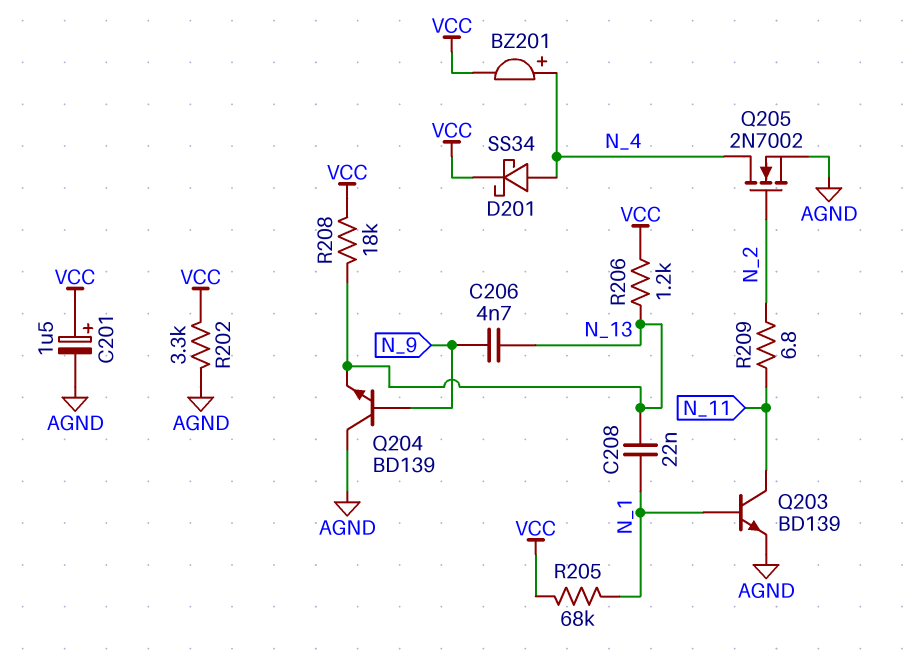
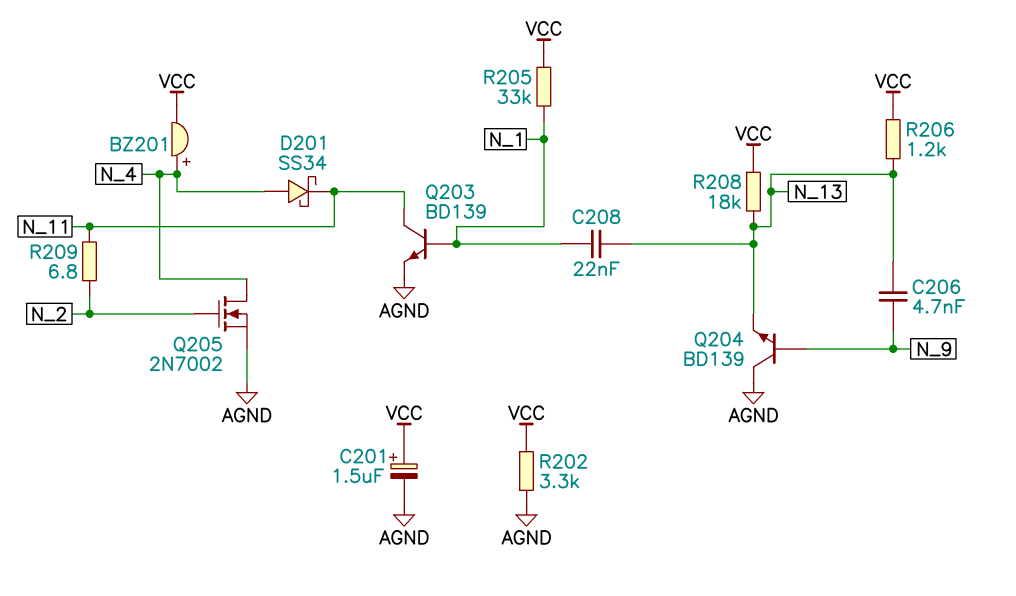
D201: schottky SS34 (A N_4, K VCC) -> schottky SS34 (A N_4, K N_11)
R205: 68k (N_1, VCC) -> 33k (N_1, VCC)

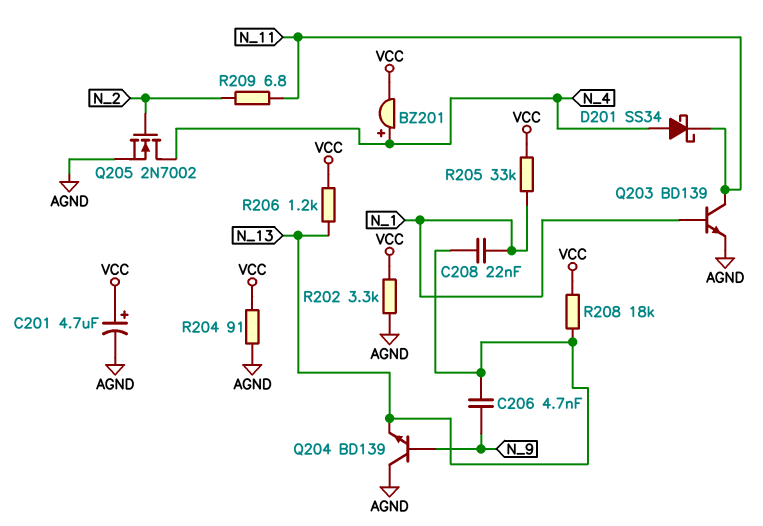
C201: 1.5uF (plus VCC, minus AGND) -> 4.7uF (plus VCC, minus AGND)
R204: none -> 91 (AGND, VCC)

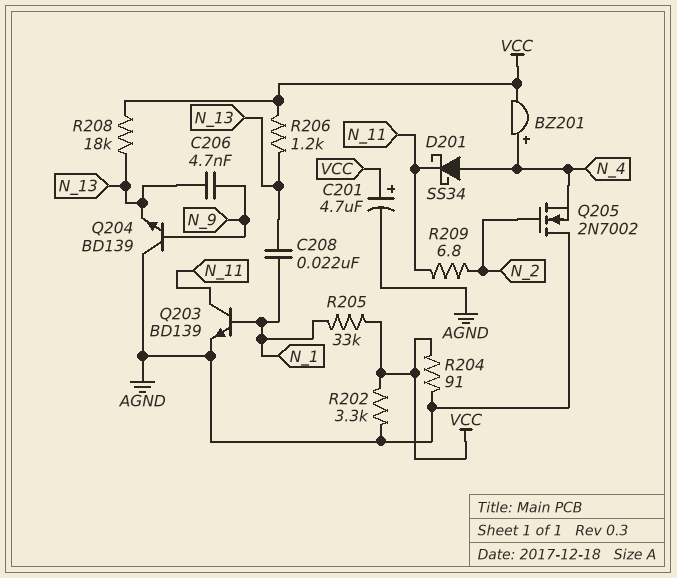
Q205: NMOS 2N7002 (G N_2, D N_4, S AGND) -> NMOS 2N7002 (G N_2, D AGND, S N_4)

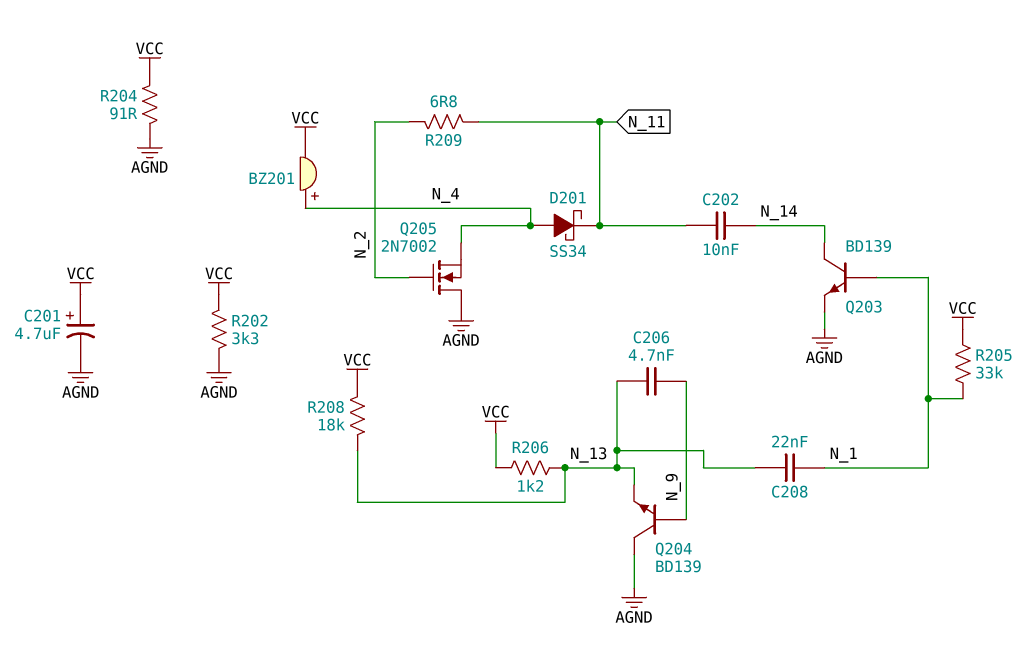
C202: none -> 10nF (N_11, N_14)
Q203: NPN BD139 (B N_1, C N_11, E AGND) -> NPN BD139 (B N_1, C N_14, E AGND)

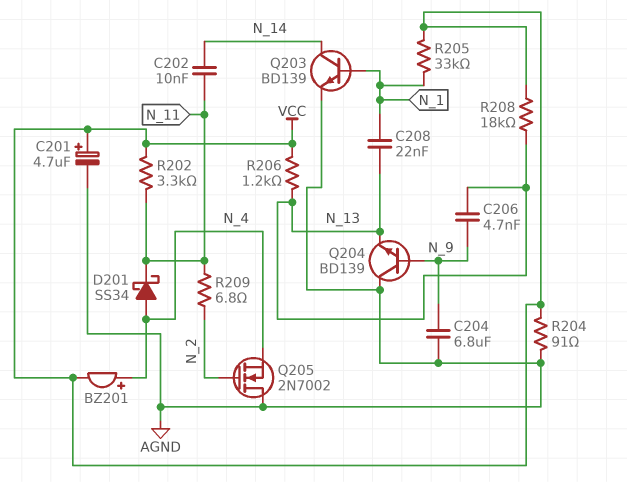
C204: none -> 6.8uF (AGND, N_9)
R202: 3.3k (AGND, VCC) -> 3.3k (N_11, VCC)

